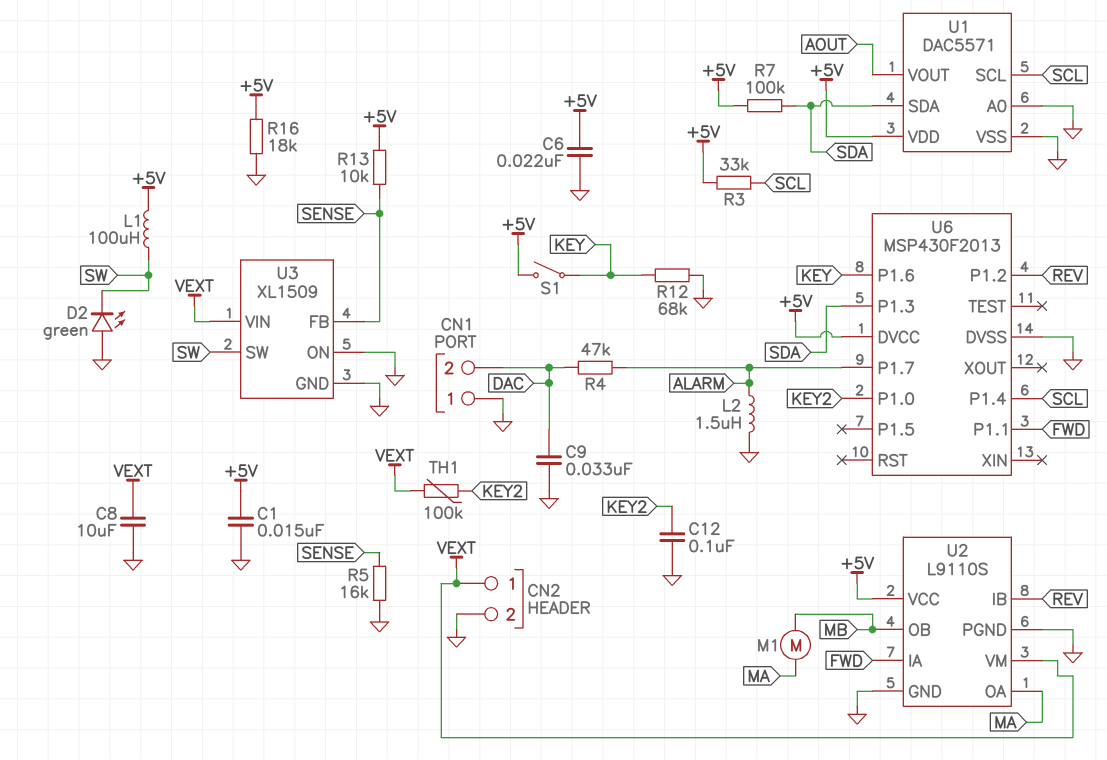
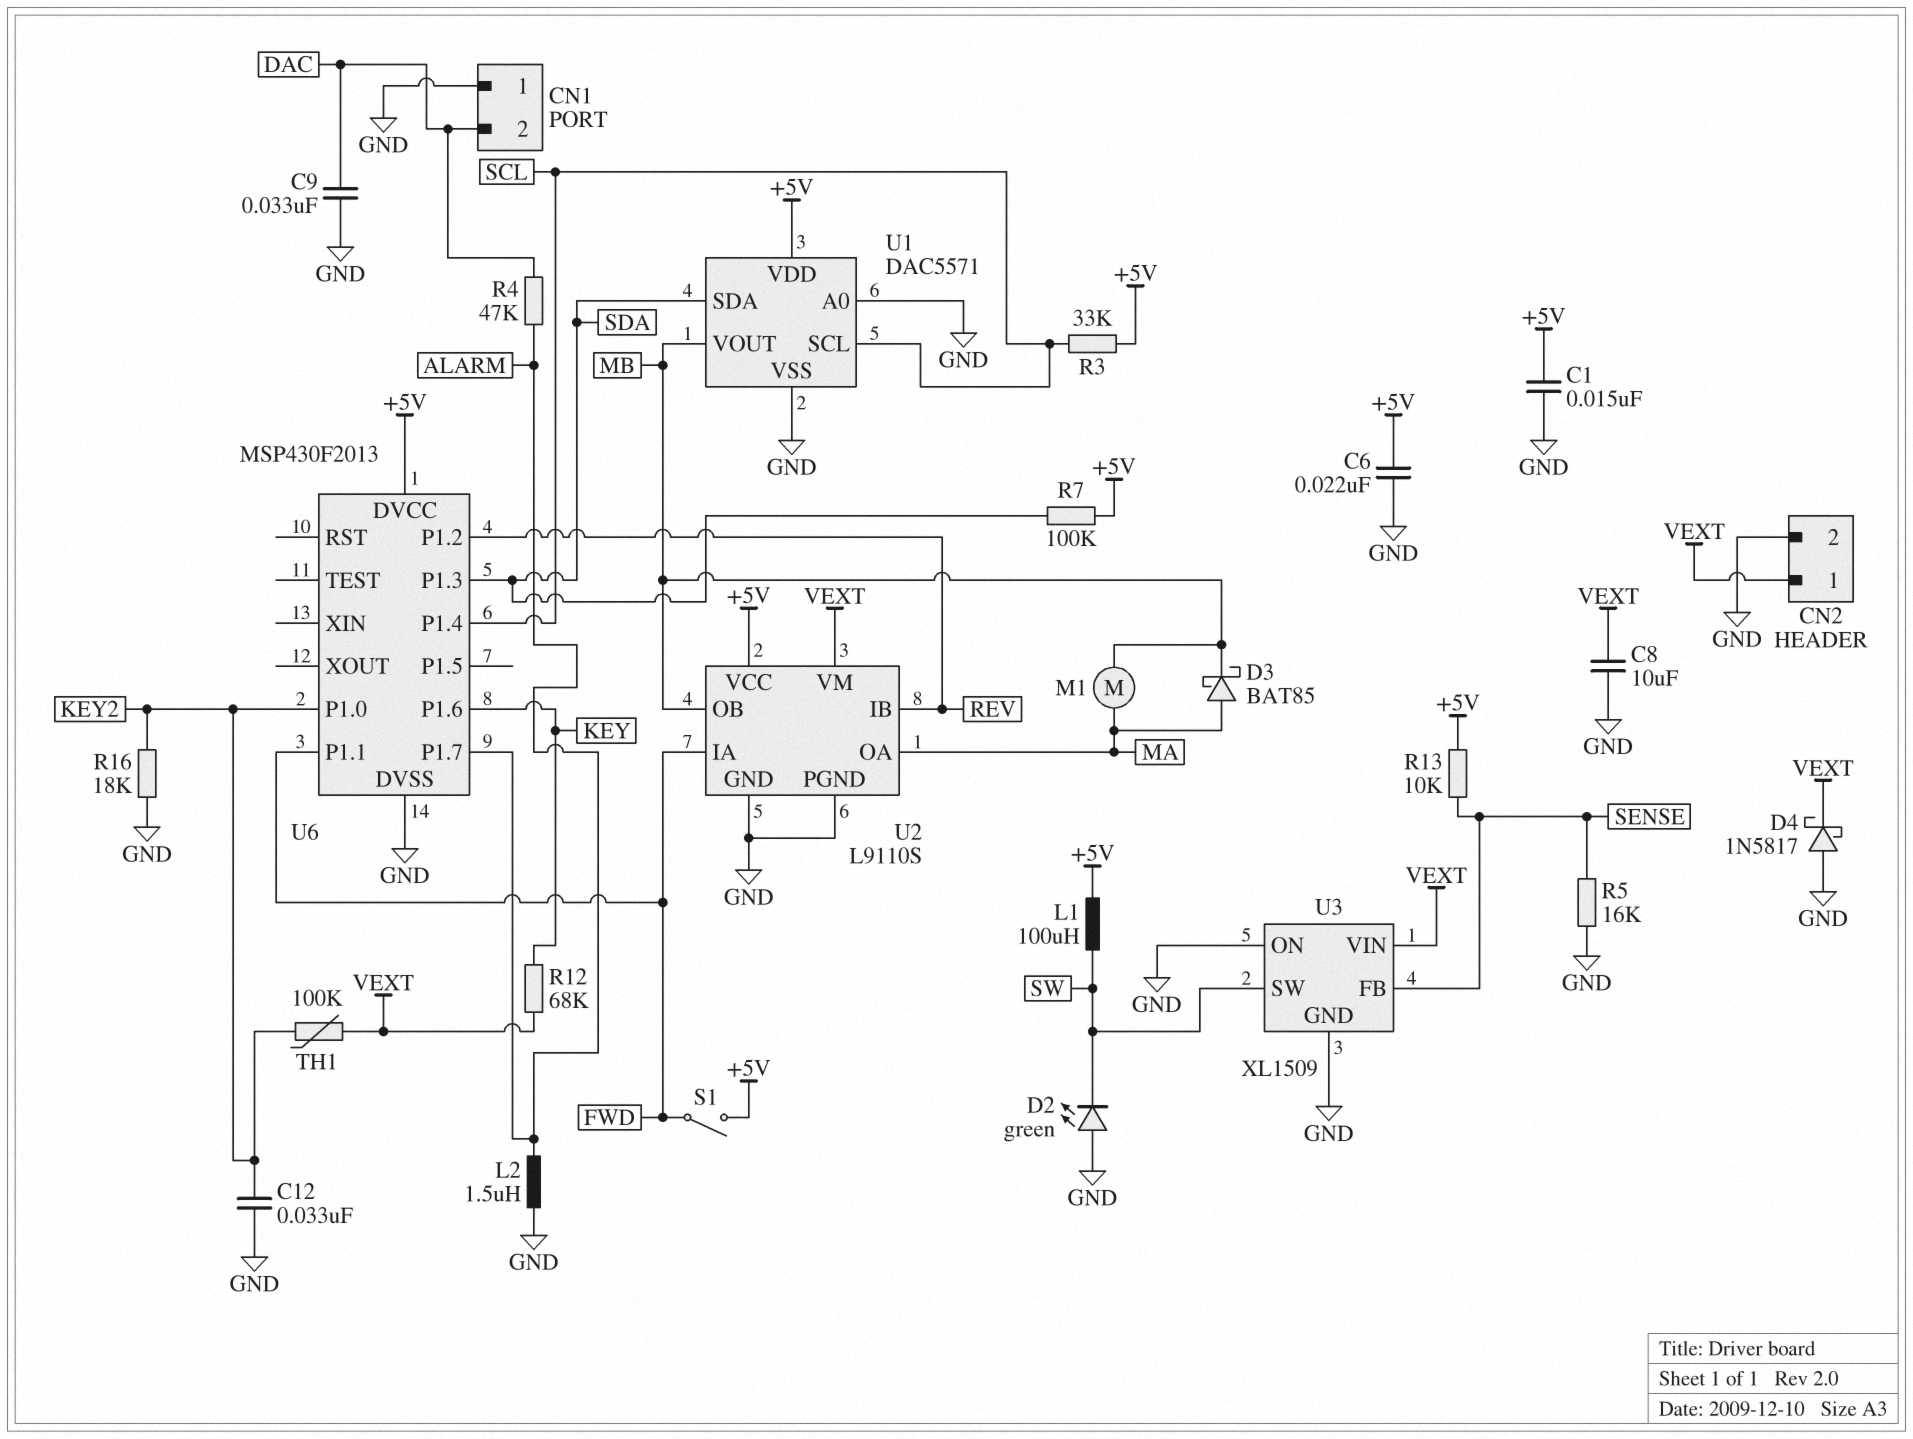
C12: 100nF (GND, KEY2) -> 33nF (GND, KEY2)
D3: none -> schottky BAT85 (A MA, K MB)
D4: none -> schottky 1N5817 (A GND, K VEXT)
R12: 68k (GND, KEY) -> 68k (KEY, VEXT)
R16: 18k (+5V, GND) -> 18k (GND, KEY2)
S1: switch (+5V, KEY) -> switch (+5V, FWD)
U1 pin VOUT: AOUT -> MB

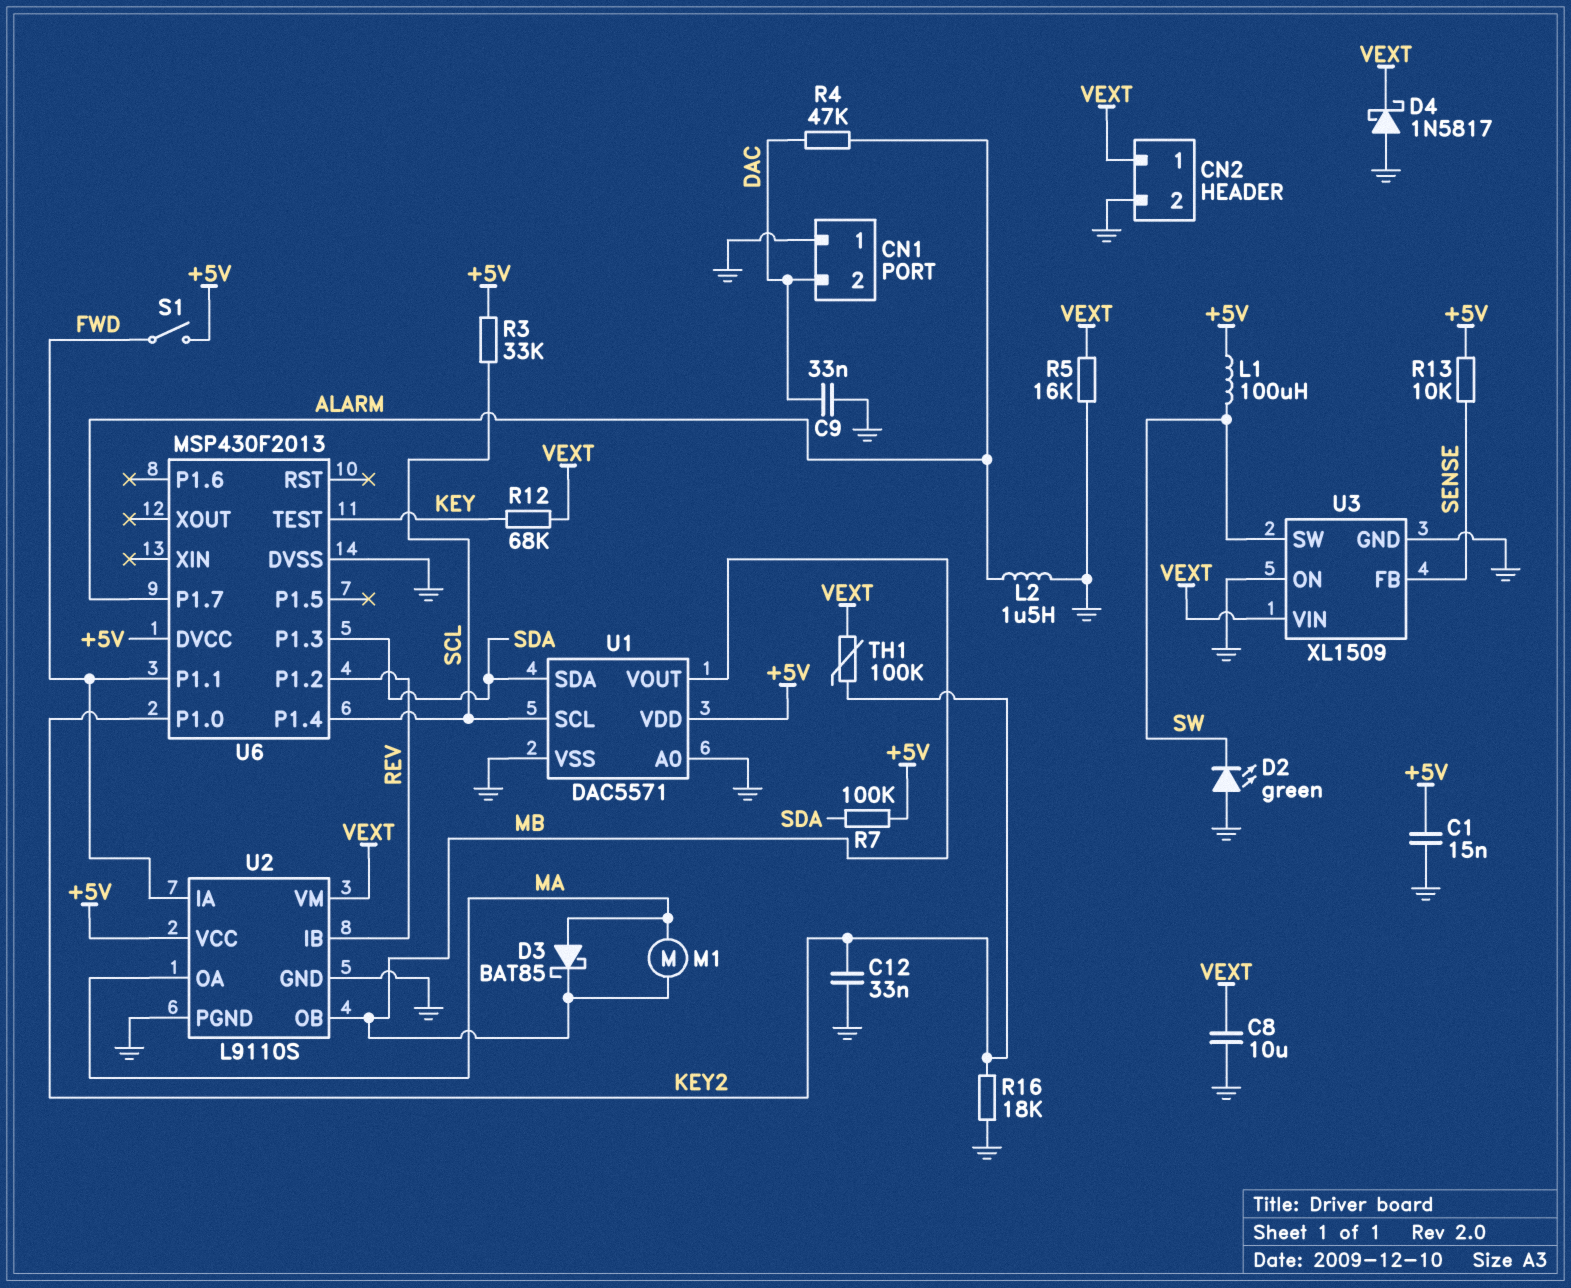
C6: 22nF (+5V, GND) -> none
R5: 16k (GND, SENSE) -> 16k (GND, VEXT)
U6 pin P1.6: KEY -> none
U6 pin TEST: none -> KEY

